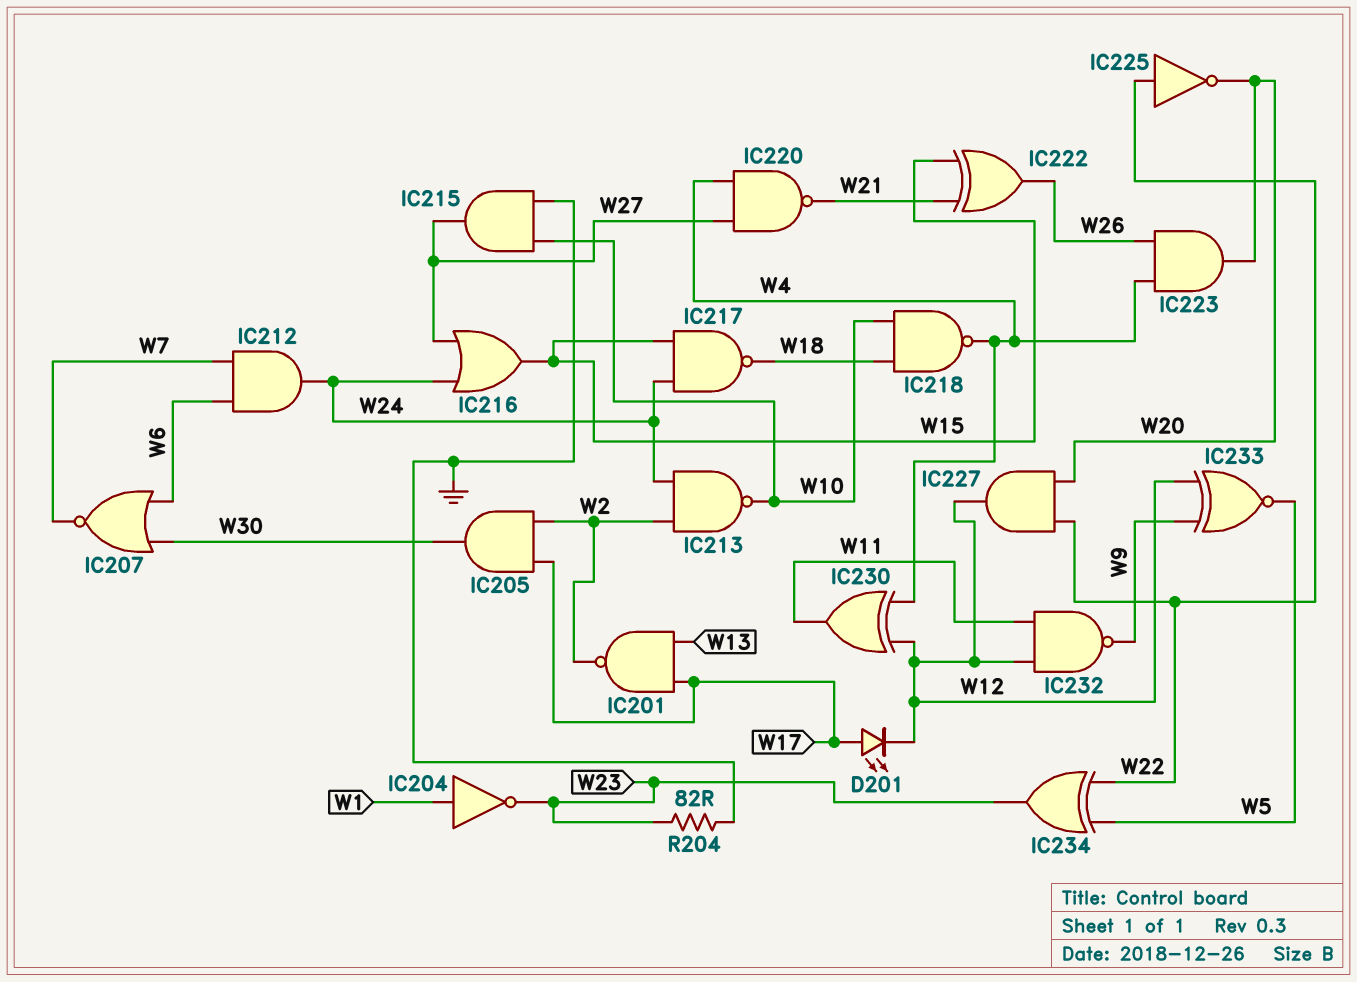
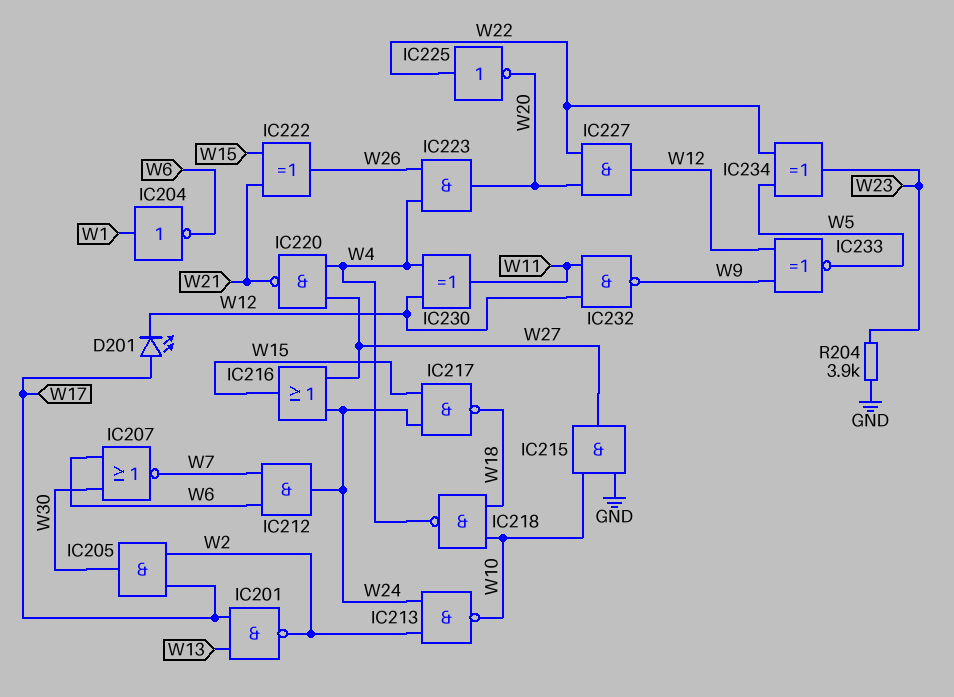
IC204: NOT (in W1, out W23) -> NOT (in W1, out W6)
R204: 82 (GND, W23) -> 3.9k (GND, W23)

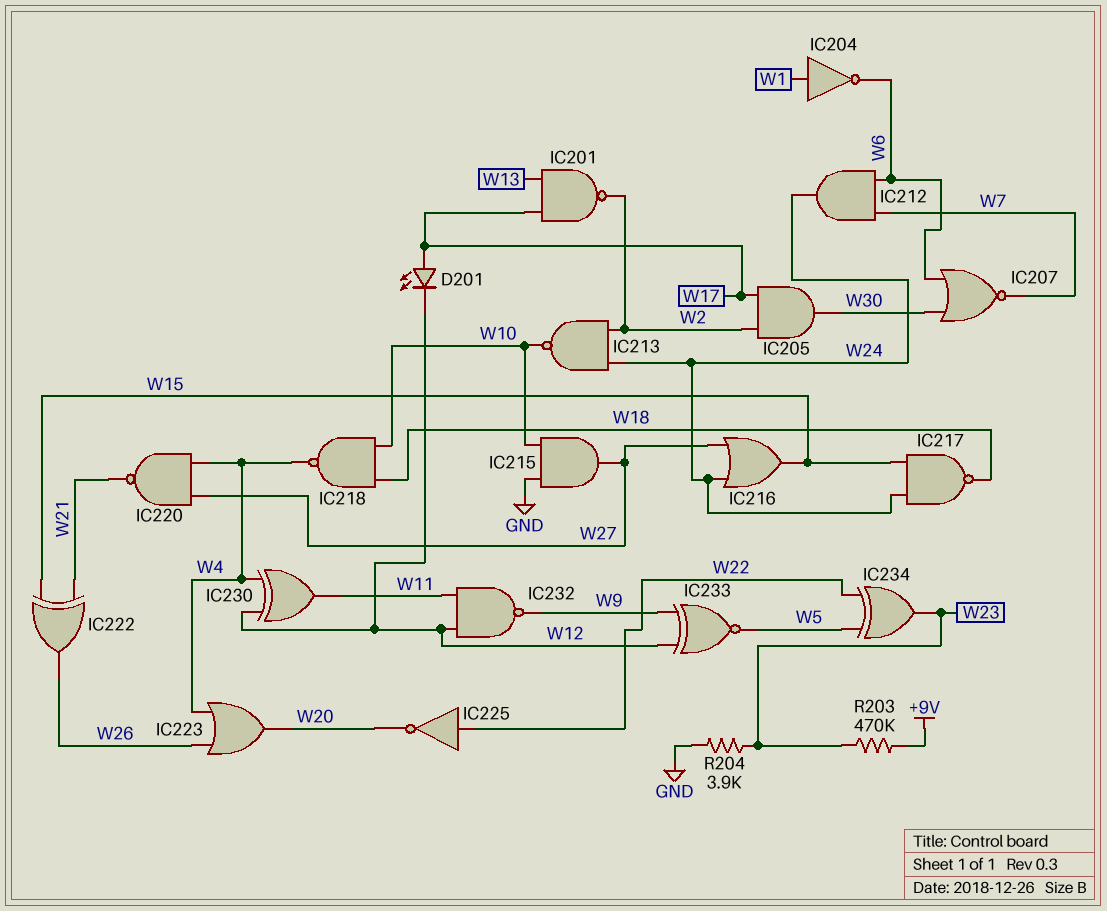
IC223: AND (in W4, in W26, out W20) -> OR (in W4, in W26, out W20)
IC227: AND (in W20, in W22, out W12) -> none
R203: none -> 470k (+9V, W23)

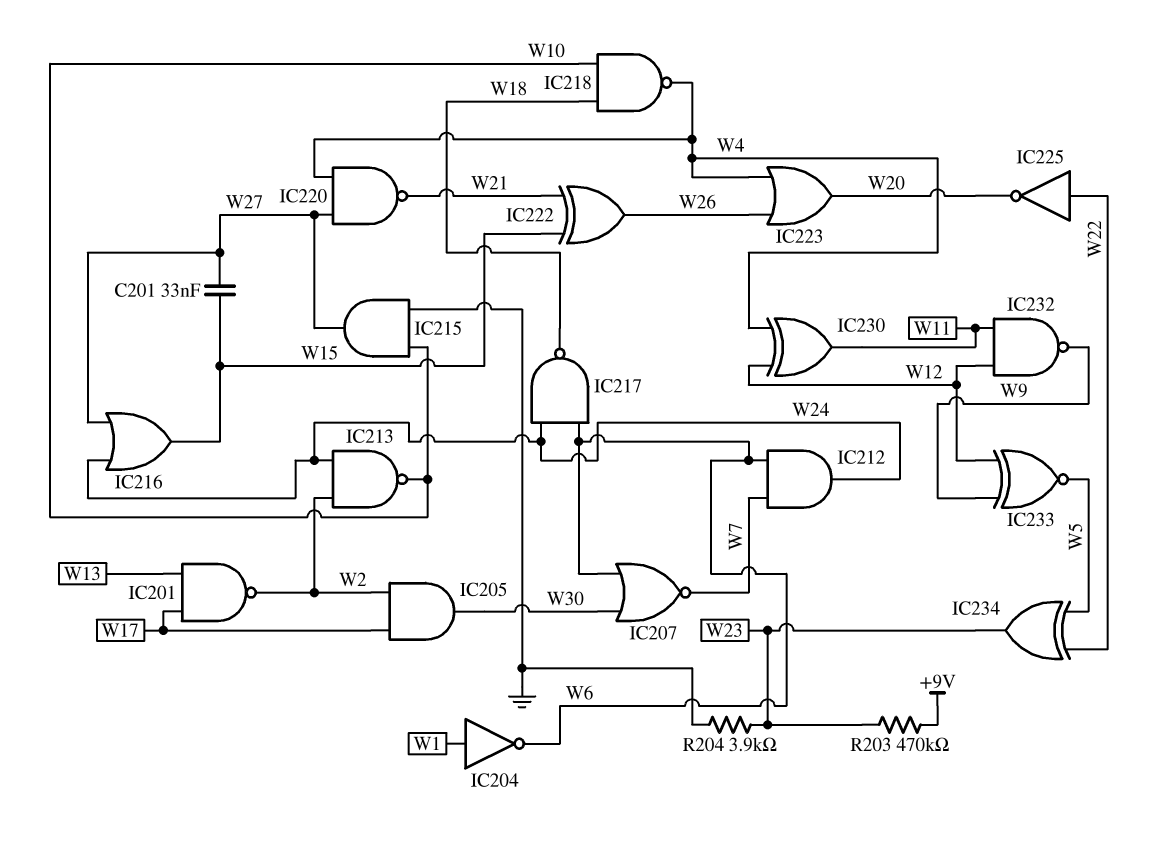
C201: none -> 33nF (W15, W27)
D201: LED (A W17, K W12) -> none
IC217: NAND (in W15, in W24, out W18) -> NAND (in W6, in W24, out W18)

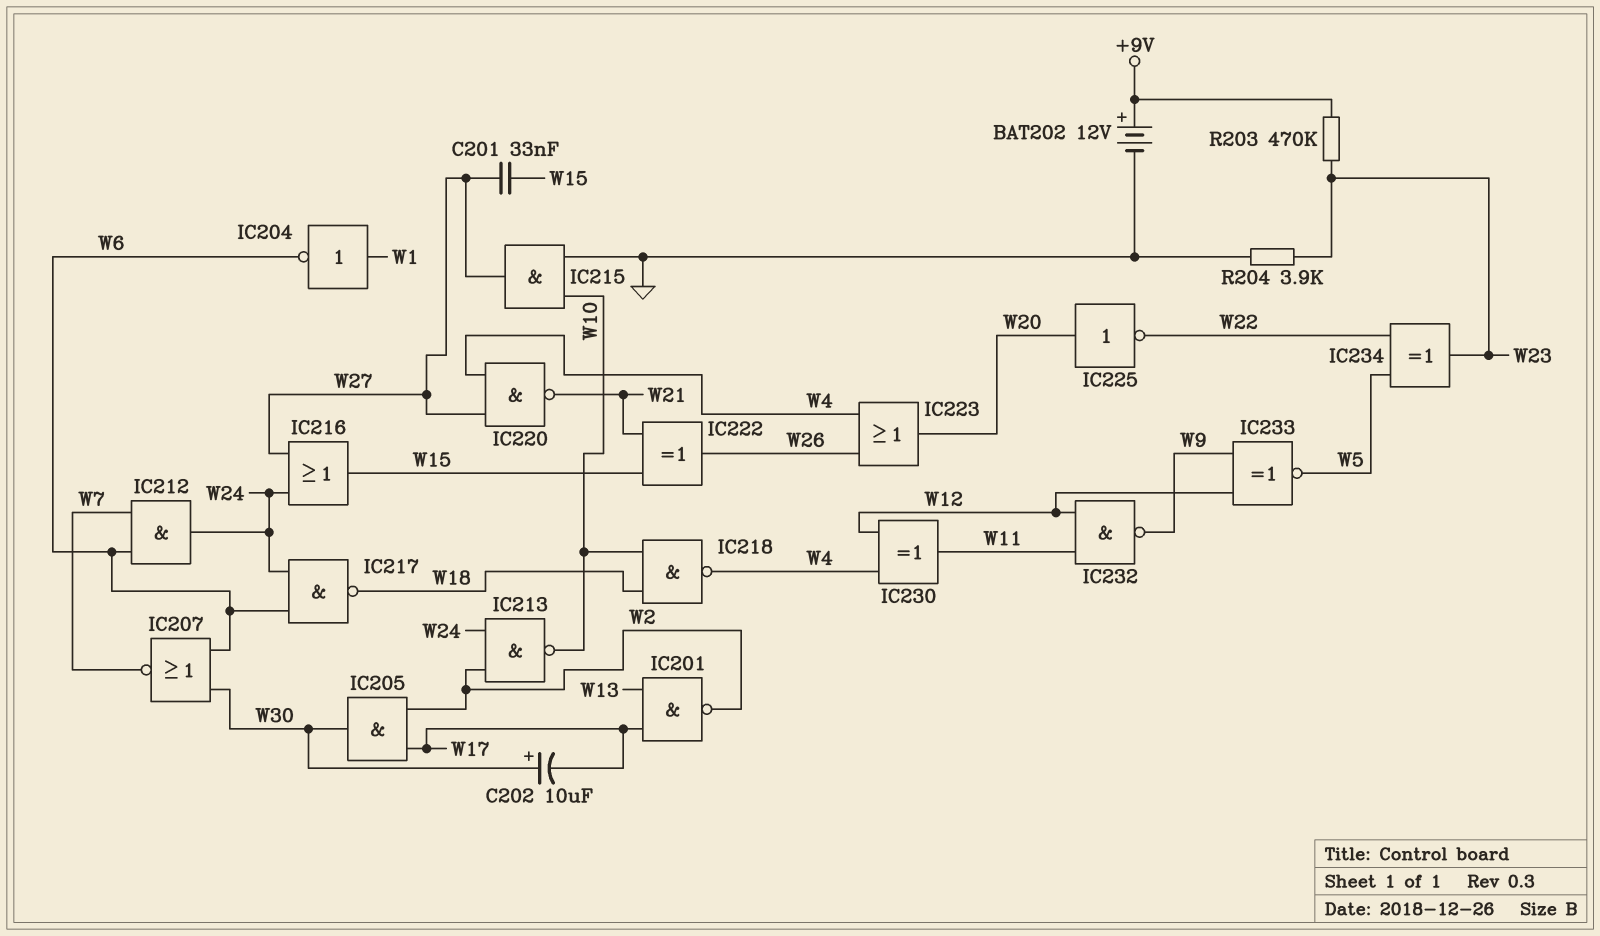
BAT202: none -> 12V (plus +9V, minus GND)
C202: none -> 10uF (plus W30, minus W17)
IC225: NOT (in W22, out W20) -> NOT (in W20, out W22)

